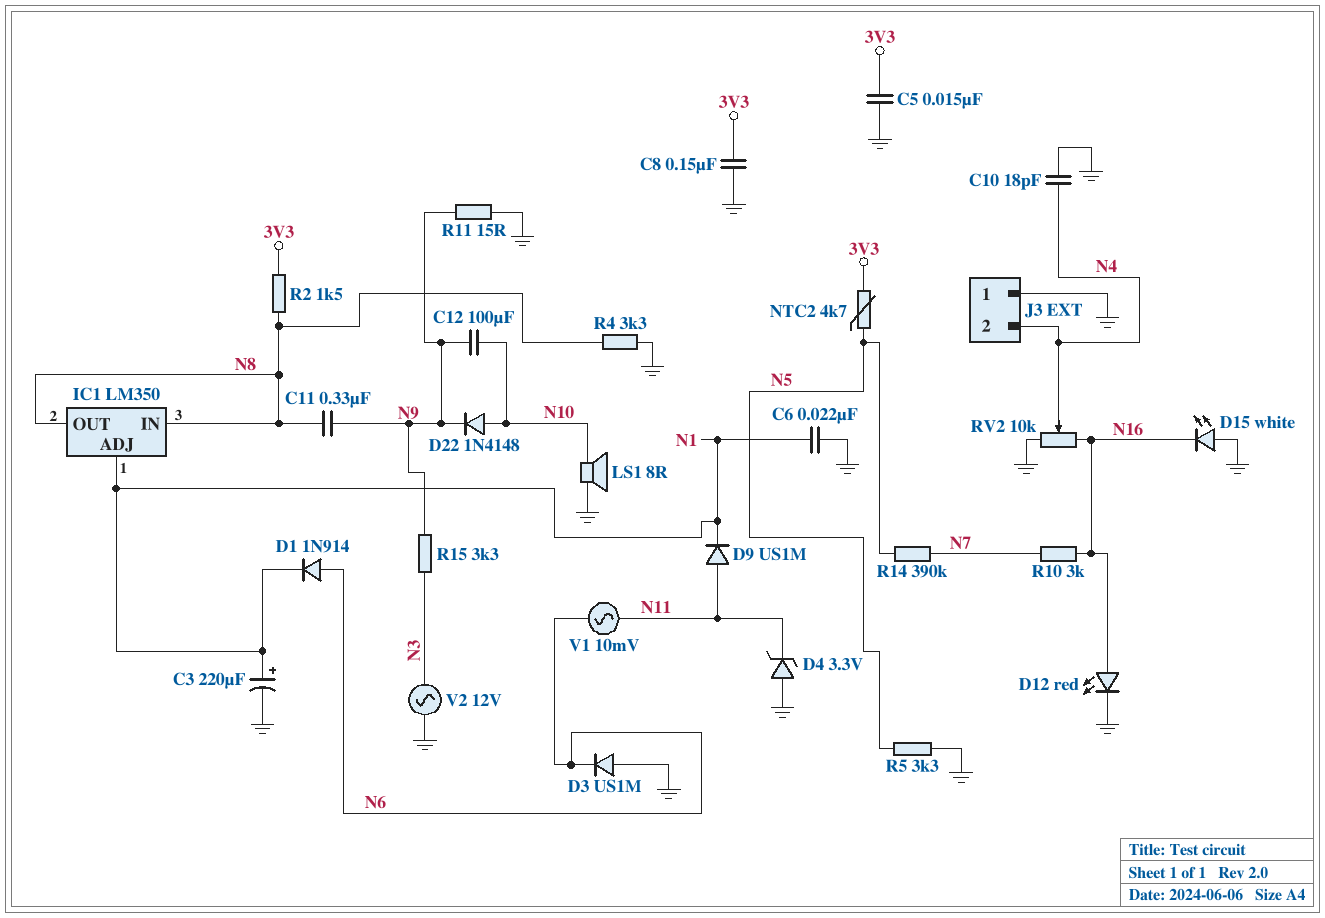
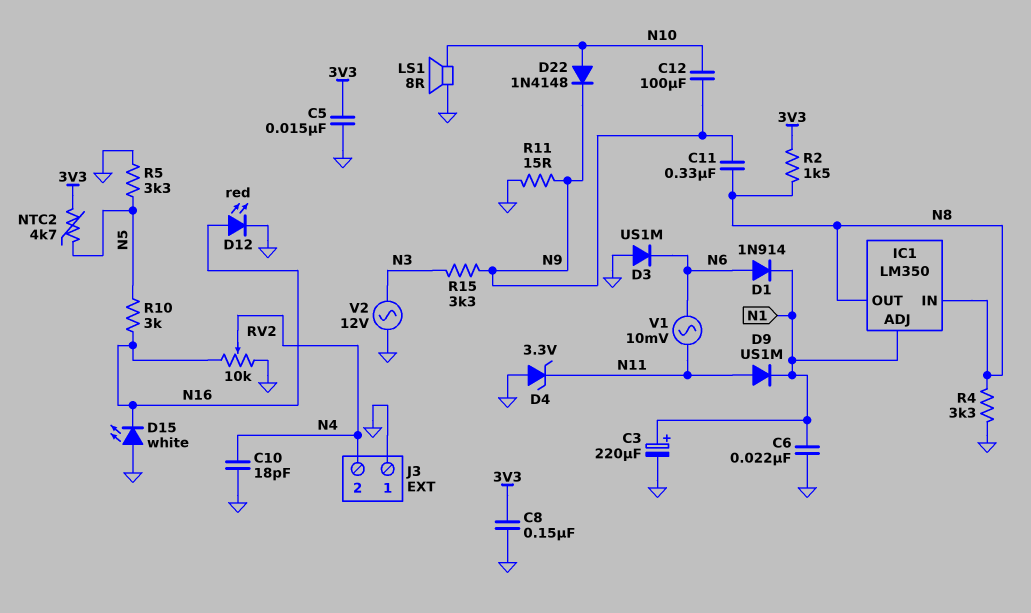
R10: 3k (N7, N16) -> 3k (N5, N16)
R14: 390k (N5, N7) -> none

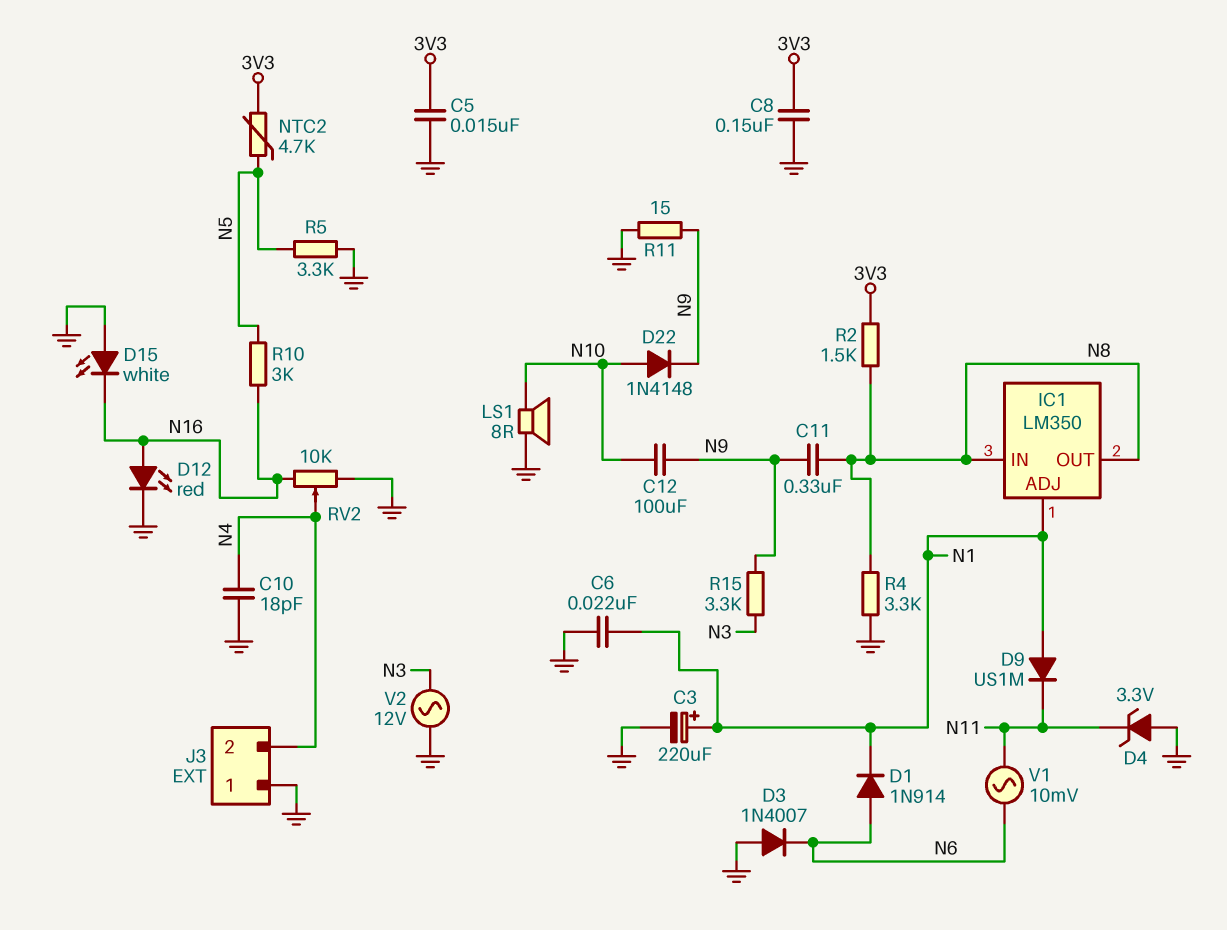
D3: diode US1M (A GND, K N6) -> diode 1N4007 (A GND, K N6)
D9: diode US1M (A N11, K N1) -> diode US1M (A N1, K N11)

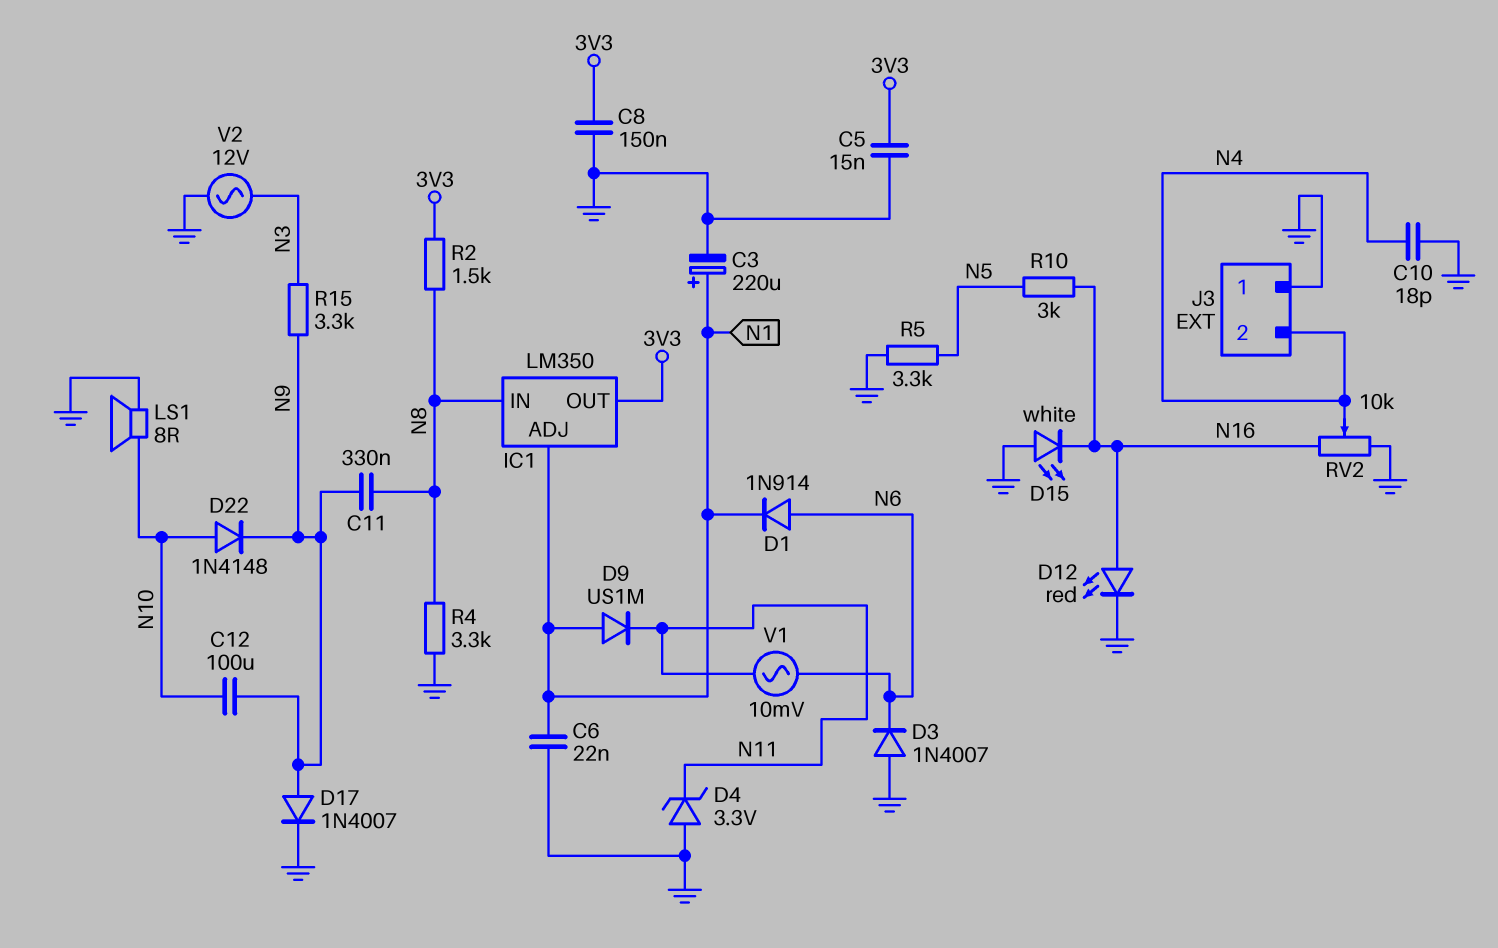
D17: none -> diode 1N4007 (A N9, K GND)
IC1 pin OUT: N8 -> 3V3
NTC2: 4.7k (3V3, N5) -> none
R11: 15 (GND, N9) -> none

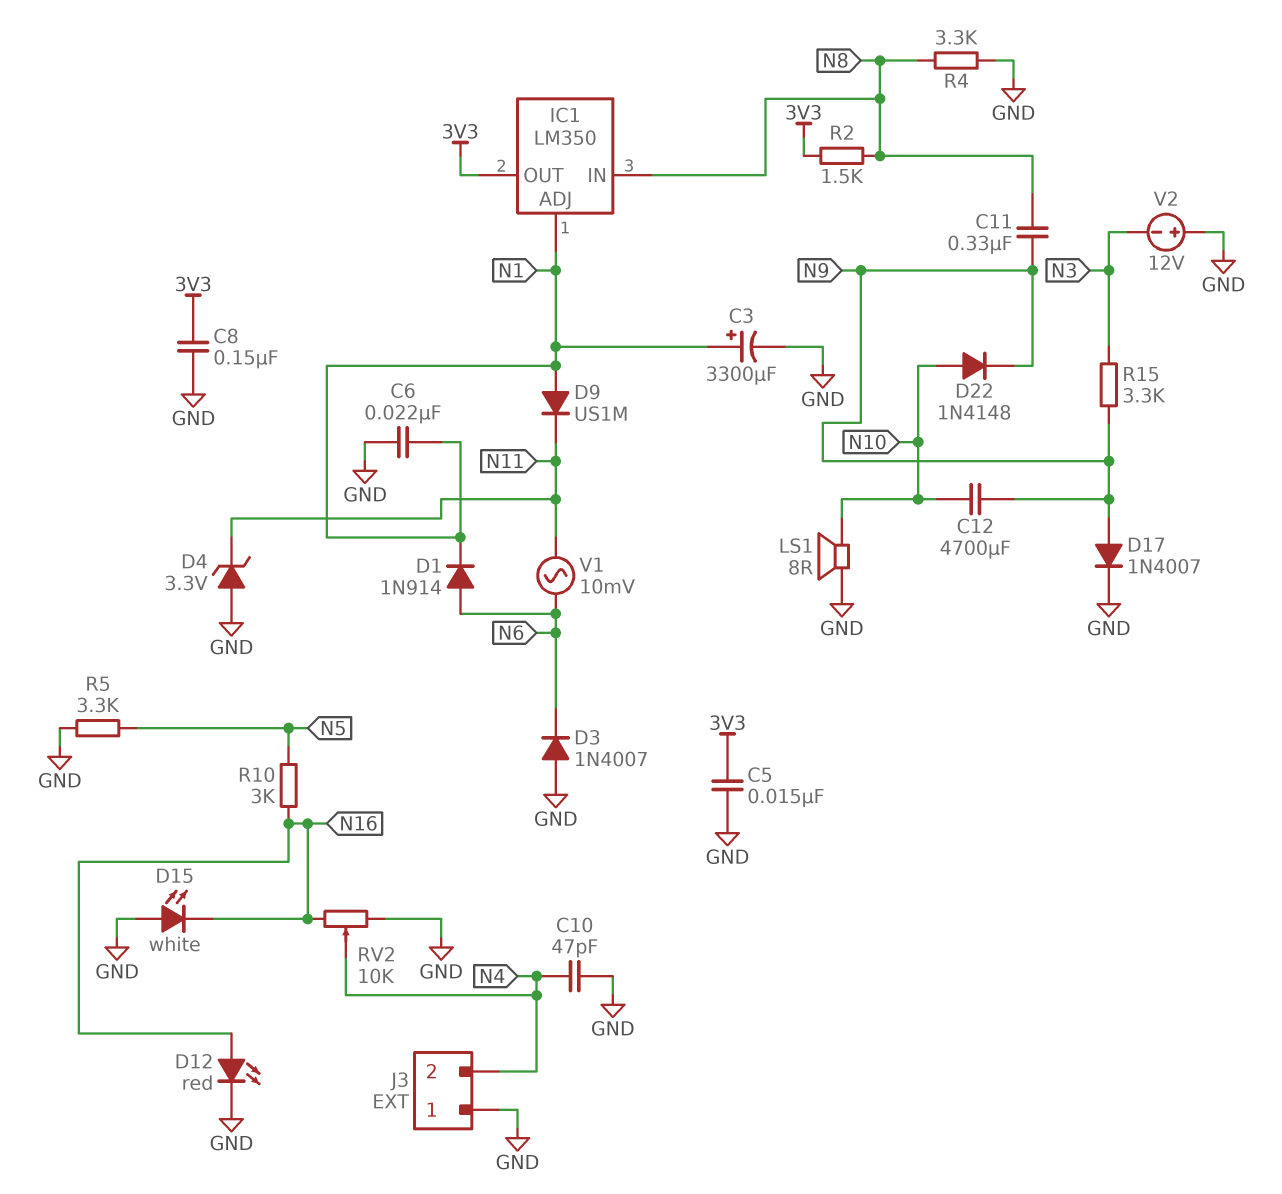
C3: 220uF (plus N1, minus GND) -> 3300uF (plus N1, minus GND)
C10: 18pF (GND, N4) -> 47pF (GND, N4)
C12: 100uF (N9, N10) -> 4700uF (N9, N10)
V2: AC 12V (GND, N3) -> 12V (plus GND, minus N3)

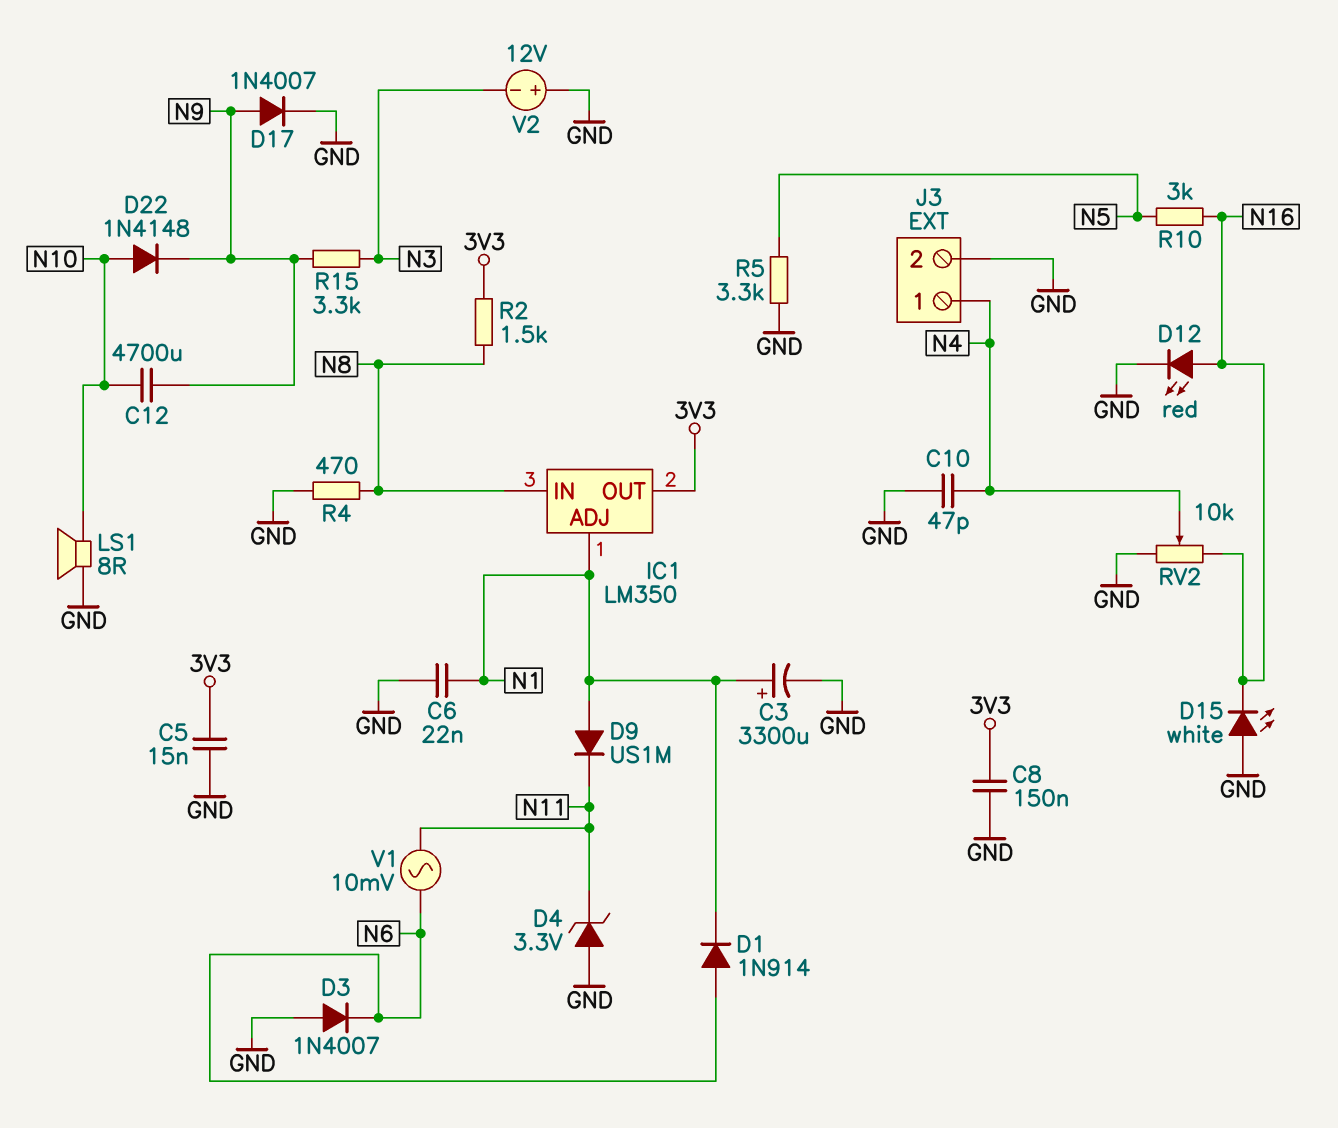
C11: 330nF (N8, N9) -> none
J3 pin 1: GND -> N4
J3 pin 2: N4 -> GND
R4: 3.3k (GND, N8) -> 470 (GND, N8)

